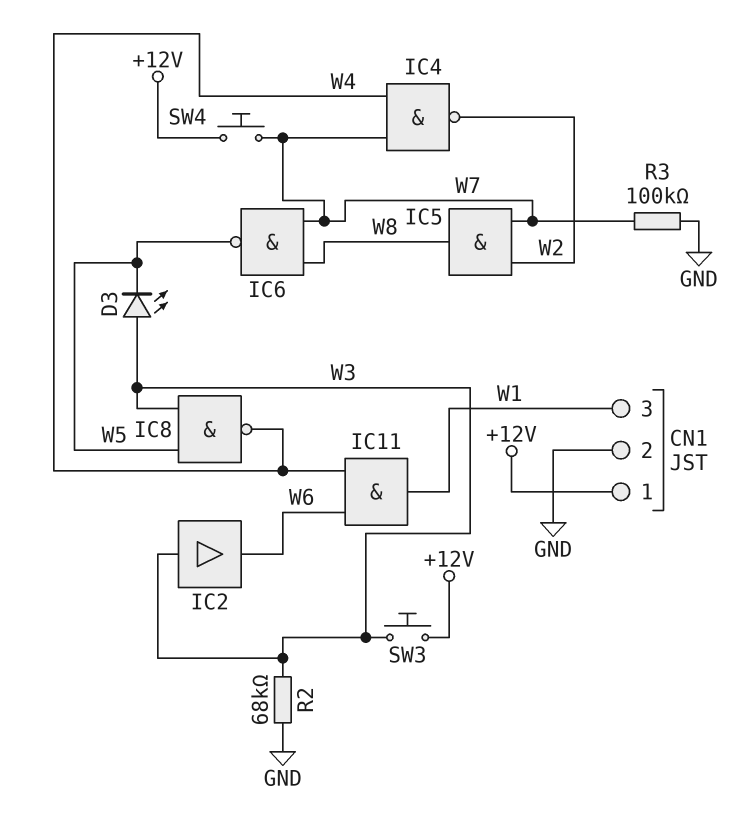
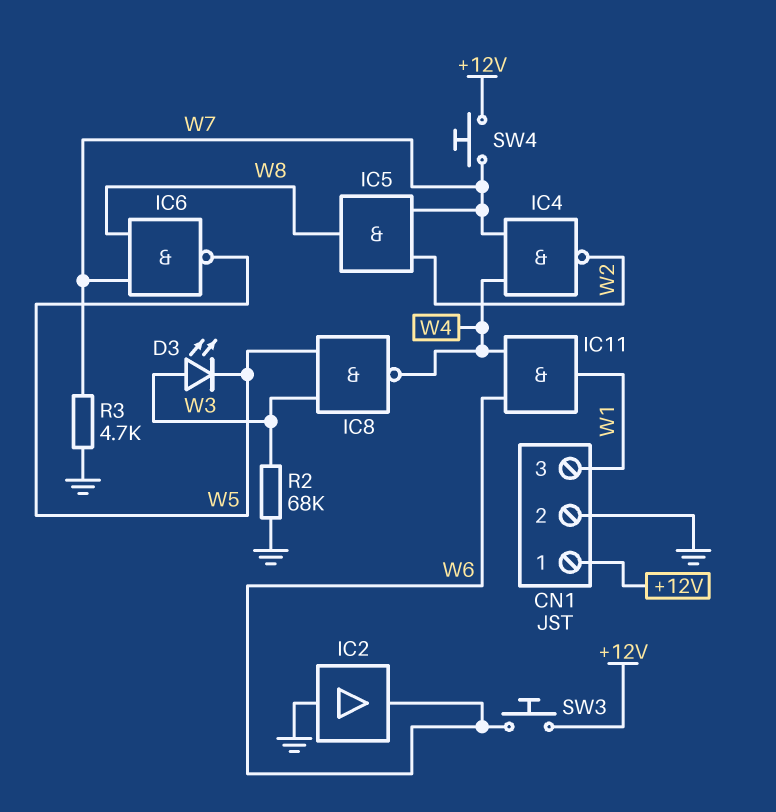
IC2: buffer (in W3, out W6) -> buffer (in GND, out W6)
R3: 100k (GND, W7) -> 4.7k (GND, W7)
SW3: button (+12V, W3) -> button (+12V, W6)

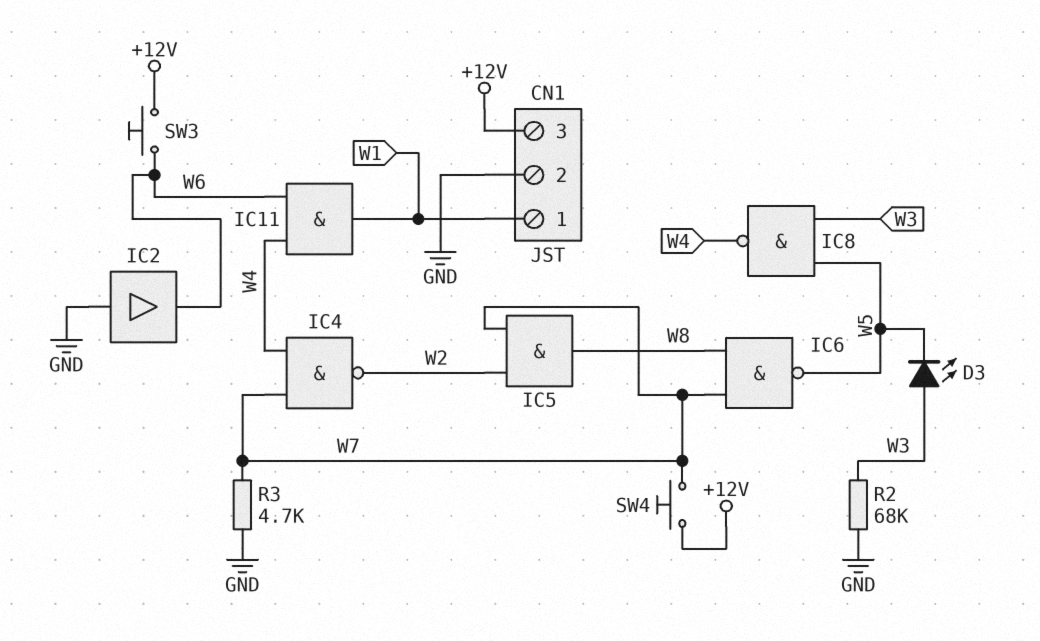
CN1 pin 1: +12V -> W1
CN1 pin 3: W1 -> +12V

